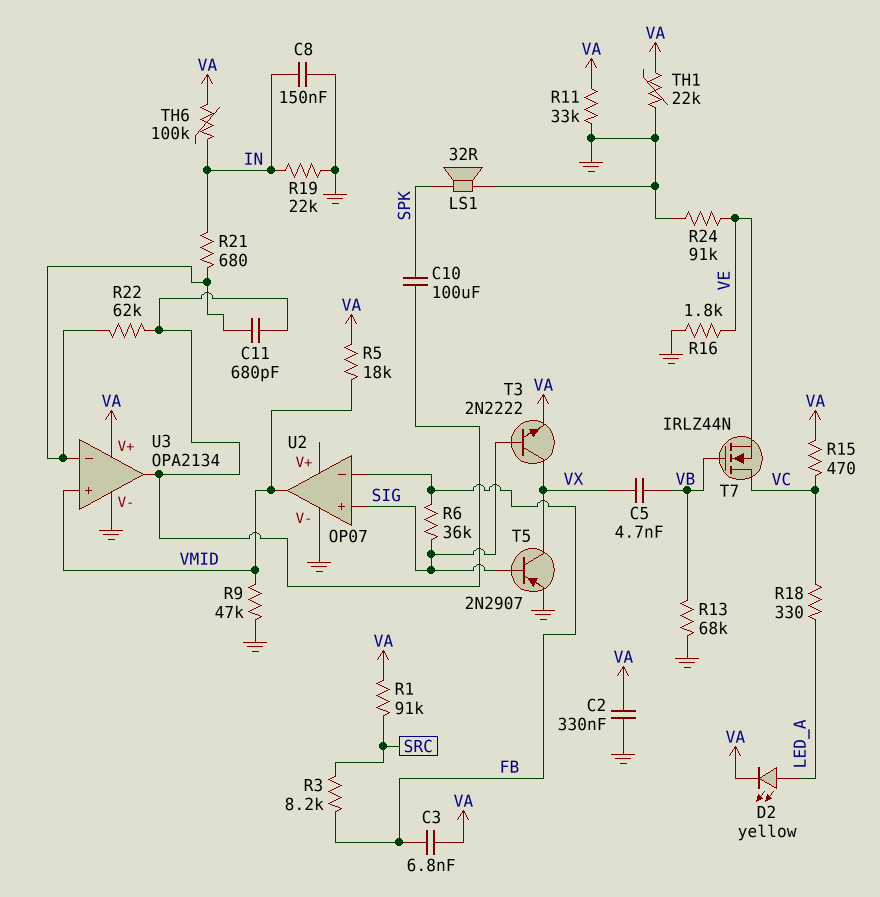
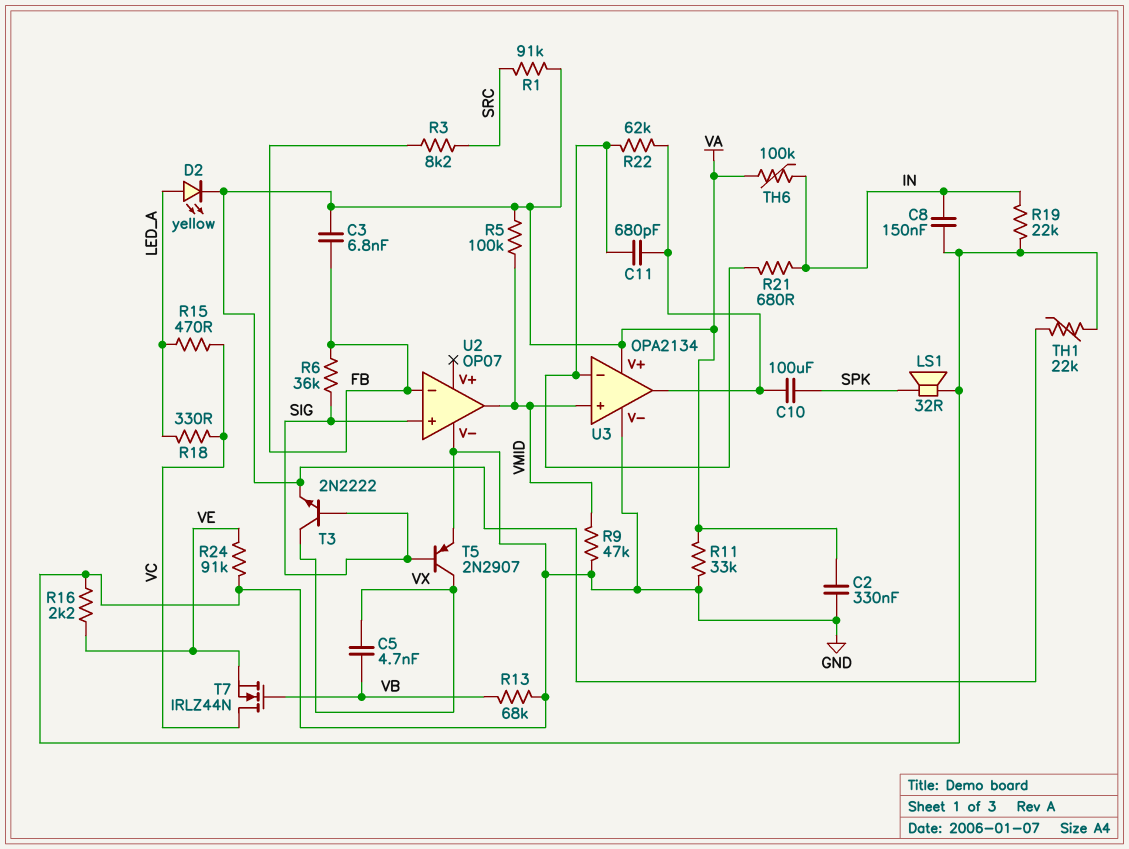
R5: 18k (VA, VMID) -> 100k (VA, VMID)
R15: 470 (VA, VC) -> 470 (LED_A, VC)
R16: 1.8k (GND, VE) -> 2.2k (GND, VE)

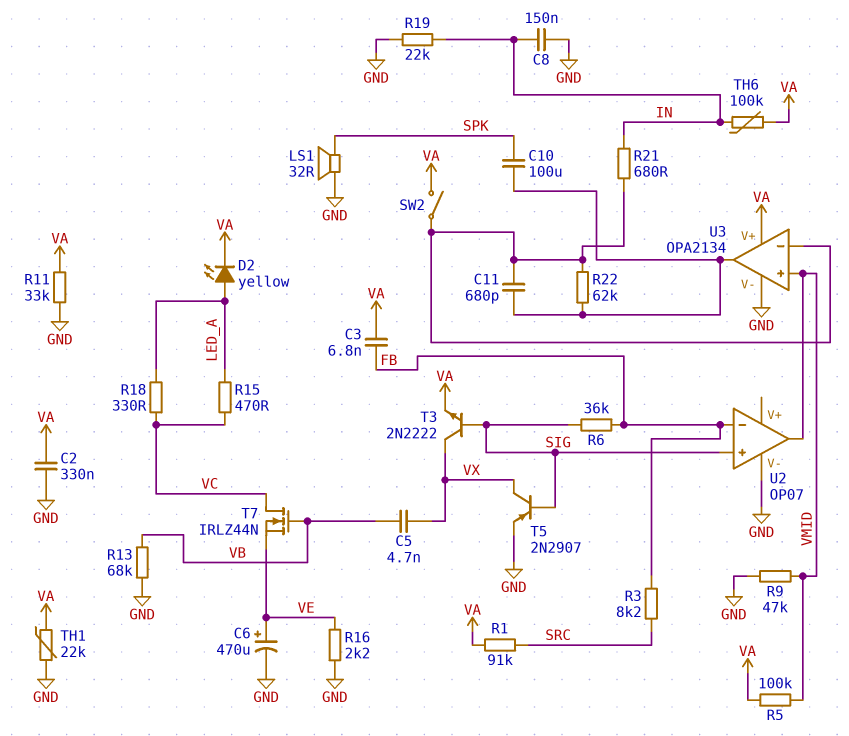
C6: none -> 470uF (plus VE, minus GND)
R24: 91k (GND, VE) -> none
SW2: none -> switch (U3/in-, VA)

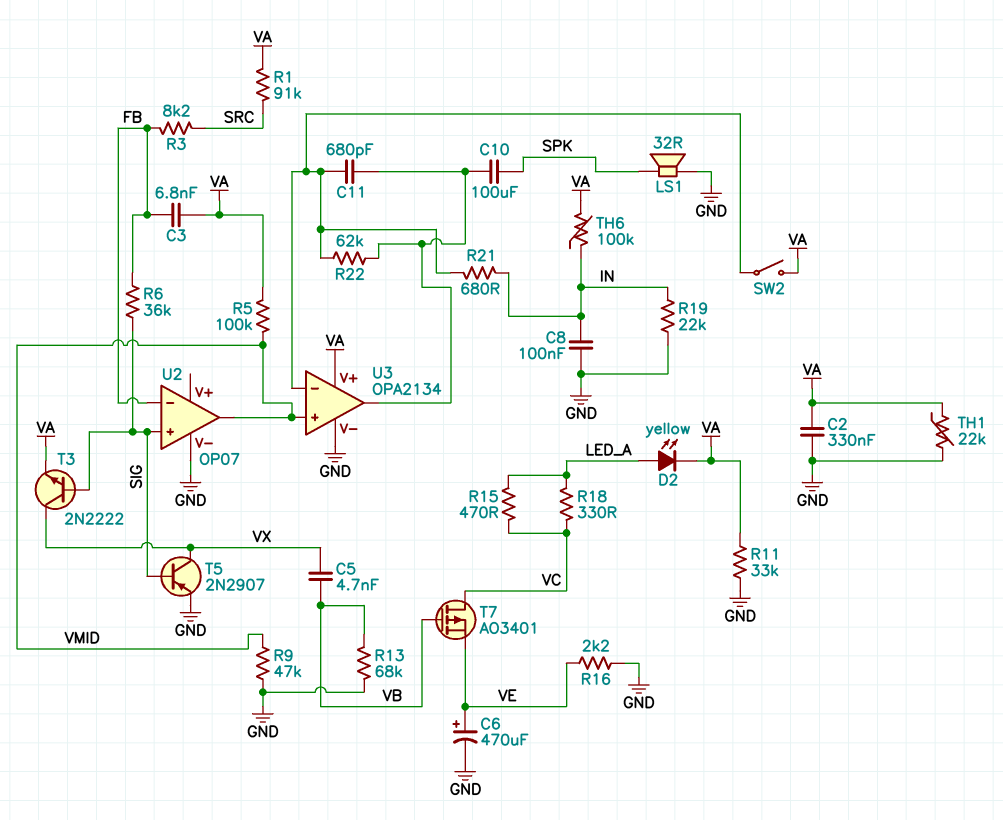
C8: 150nF (GND, IN) -> 100nF (GND, IN)
T7: NMOS IRLZ44N (G VB, D VC, S VE) -> PMOS AO3401 (G VB, D VC, S VE)

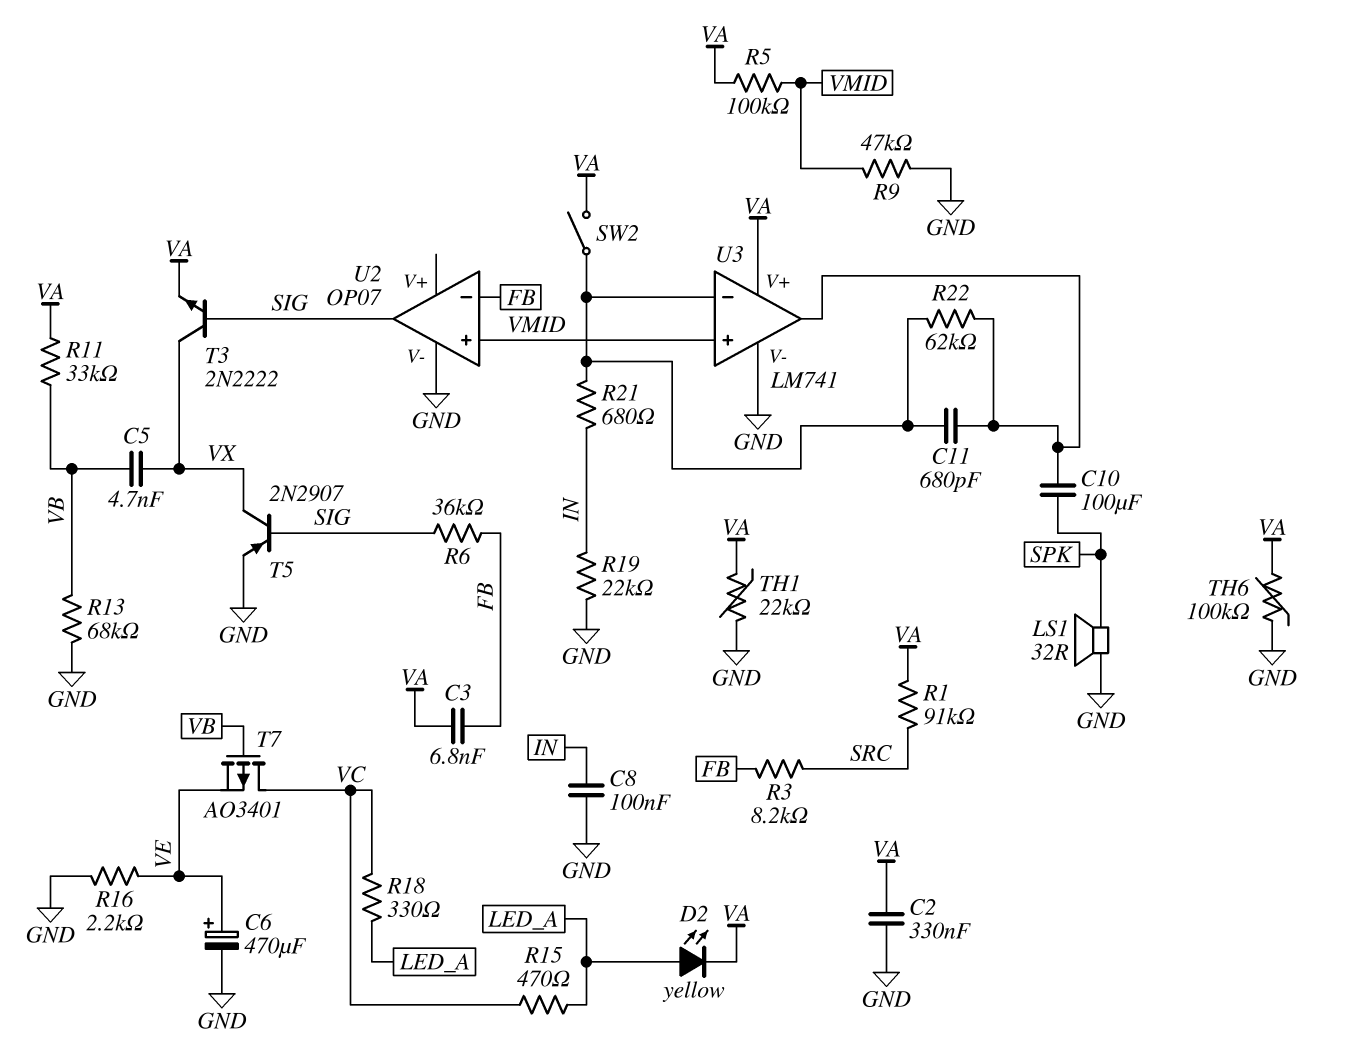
R11: 33k (GND, VA) -> 33k (VA, VB)
TH6: 100k (IN, VA) -> 100k (GND, VA)
U2 pin in+: SIG -> VMID
U2 pin out: VMID -> SIG
U3: OPA2134 -> LM741

